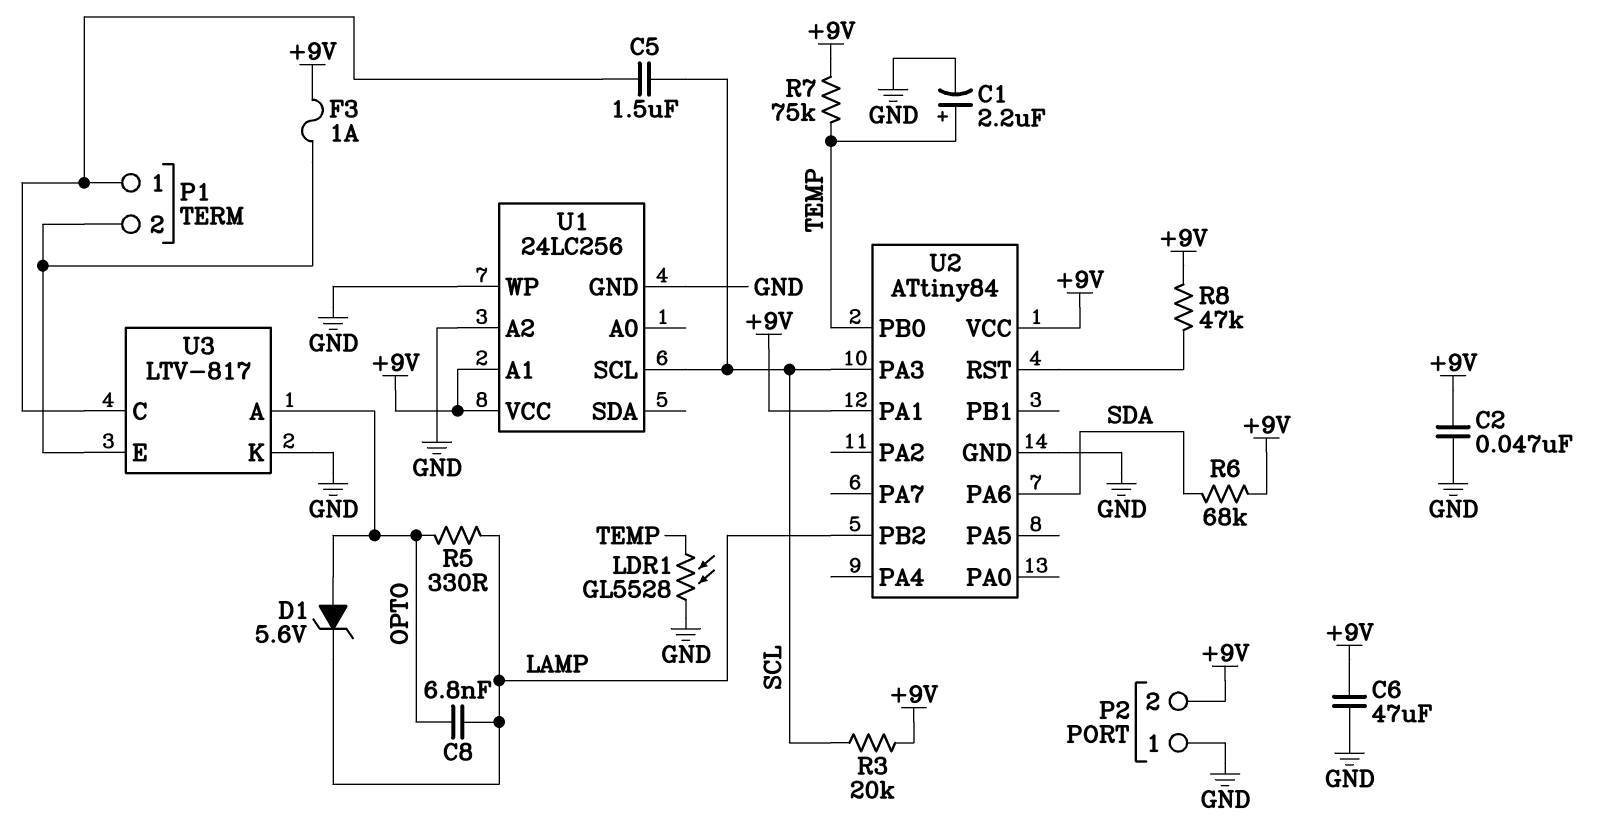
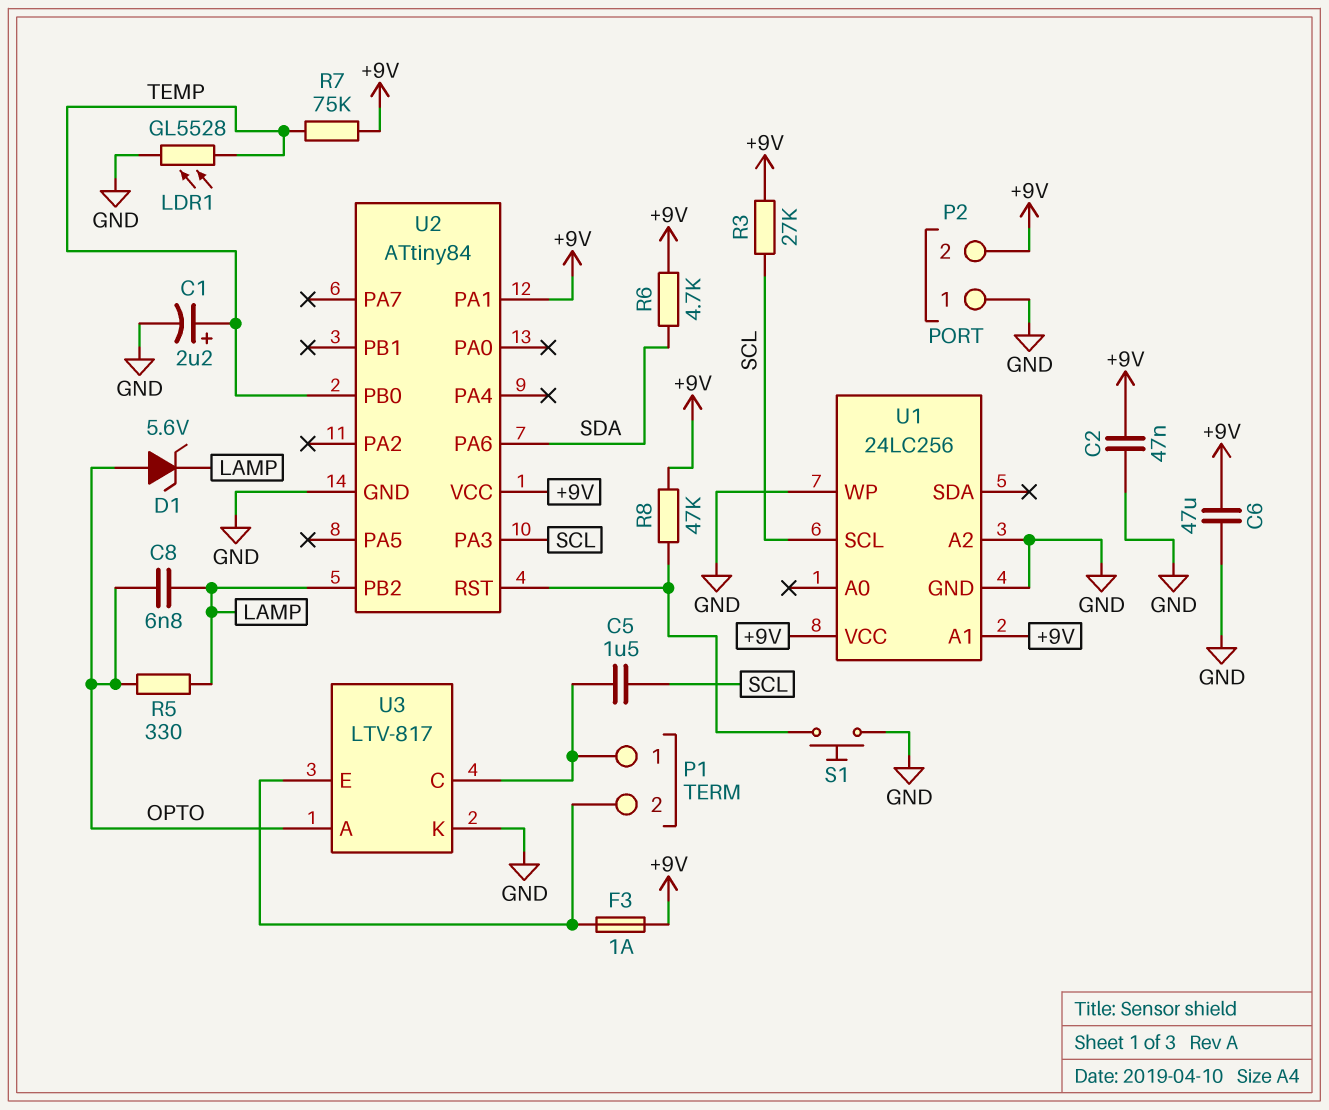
R3: 20k (+9V, SCL) -> 27k (+9V, SCL)
R6: 68k (+9V, SDA) -> 4.7k (+9V, SDA)
S1: none -> button (GND, U2/RST)

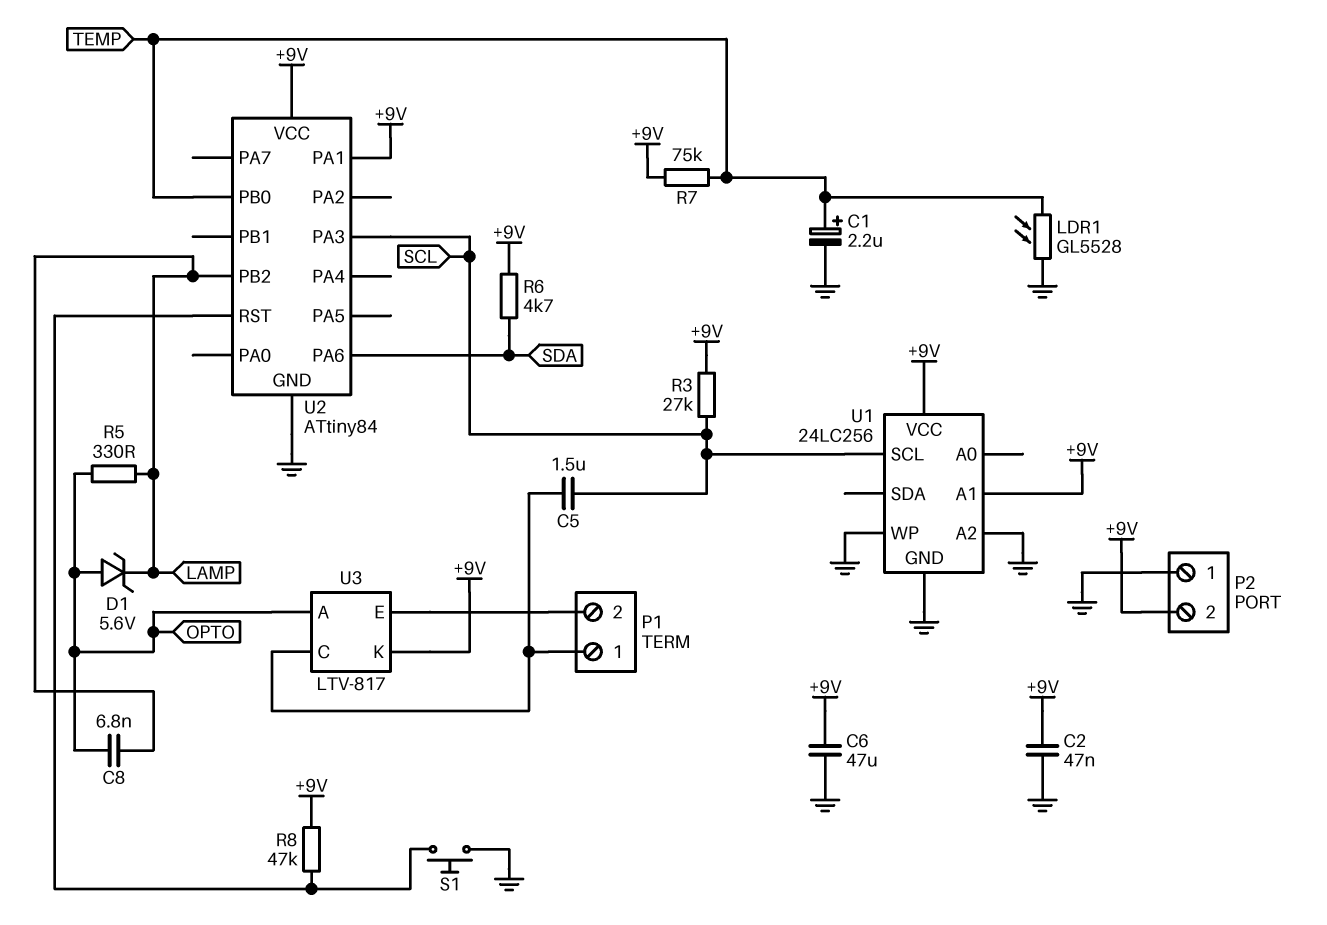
F3: 1A (+9V, P1/2) -> none
U3 pin K: GND -> +9V

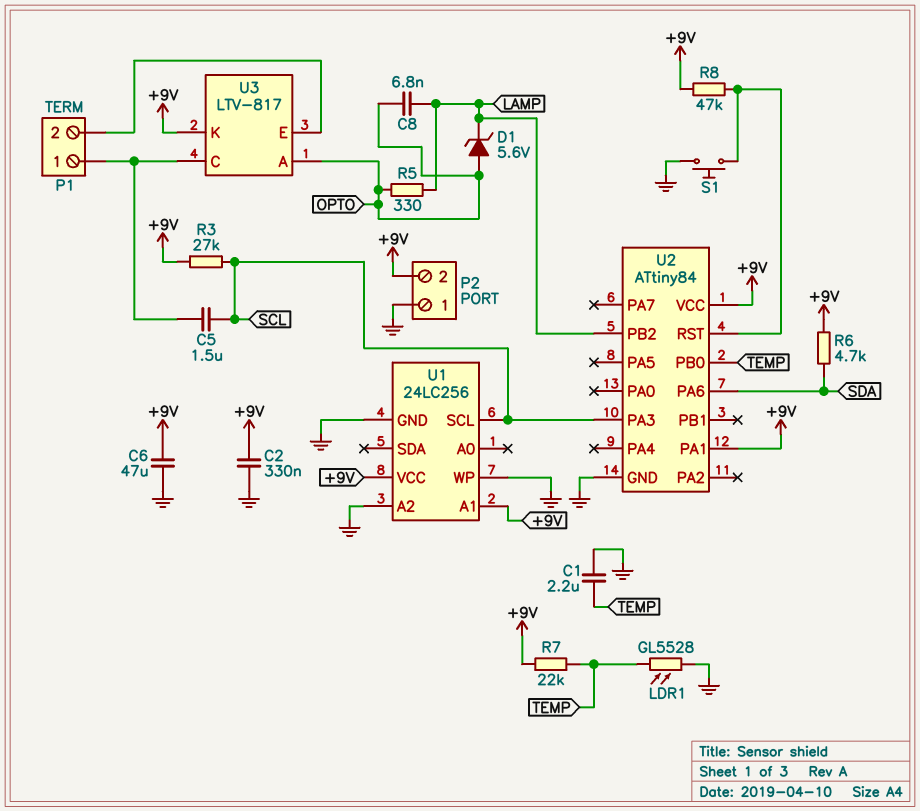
C1: 2.2uF (plus TEMP, minus GND) -> 2.2uF (GND, TEMP)
C2: 47nF (+9V, GND) -> 330nF (+9V, GND)
R7: 75k (+9V, TEMP) -> 22k (+9V, TEMP)

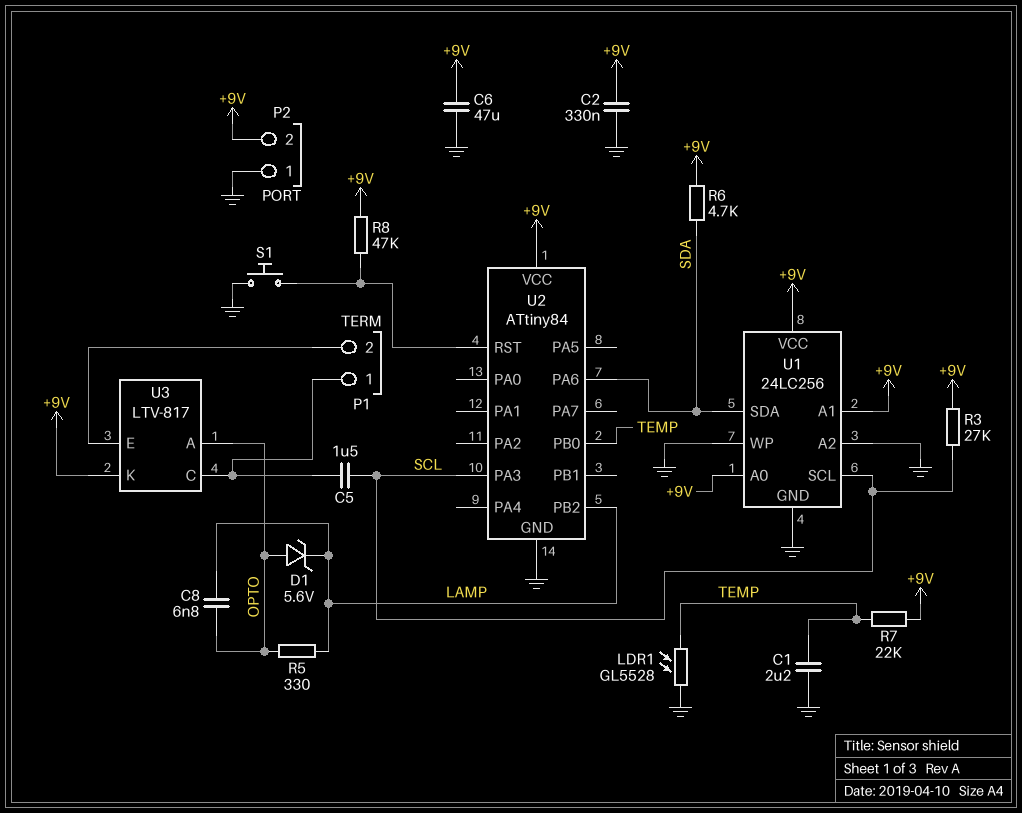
U1 pin A0: none -> +9V
U1 pin SDA: none -> SDA
U2 pin PA1: +9V -> none

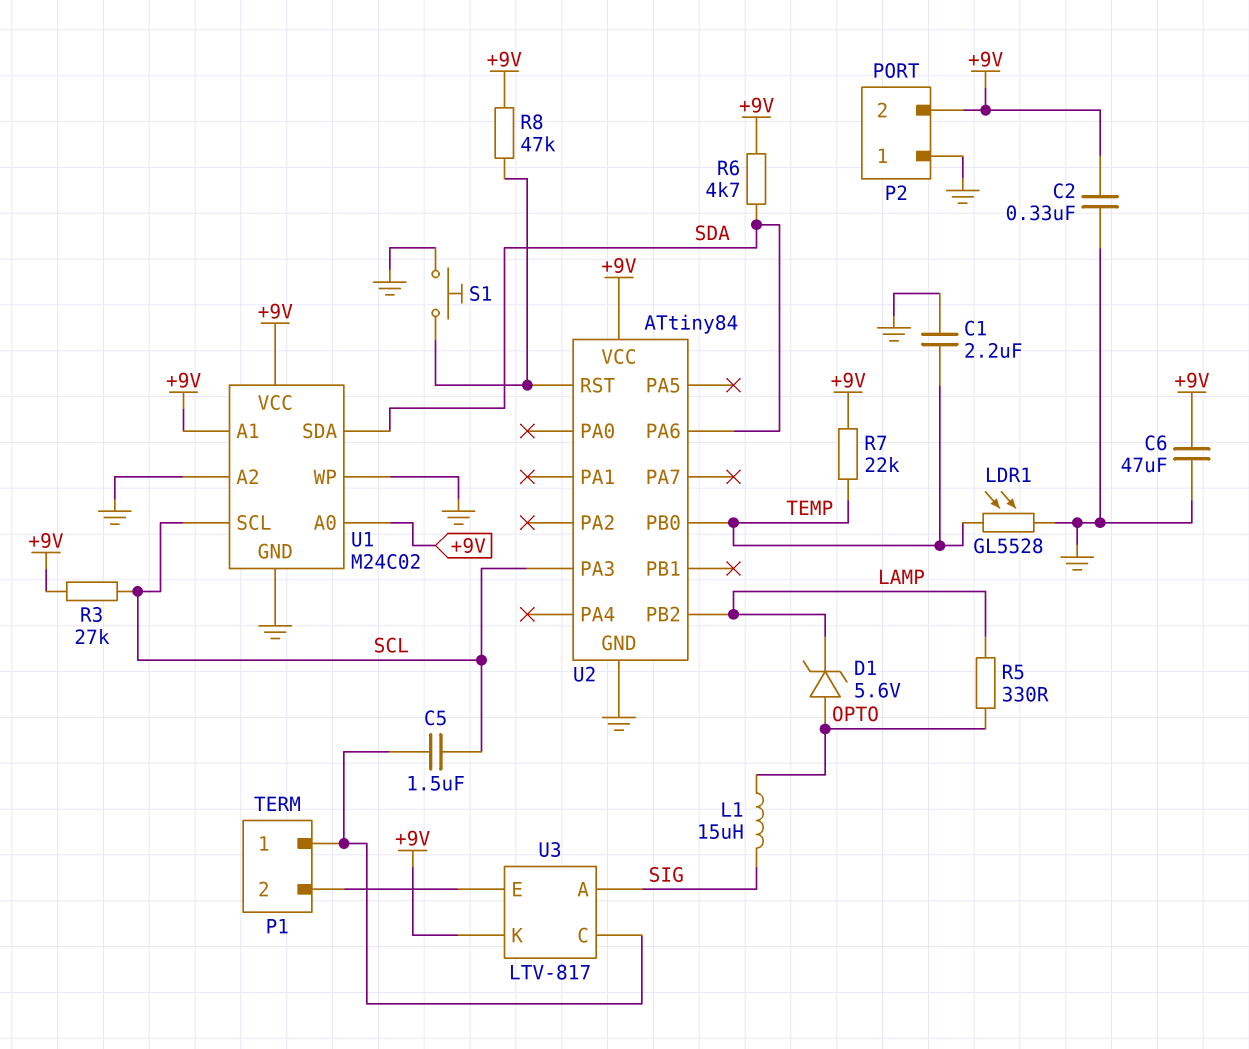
C8: 6.8nF (LAMP, OPTO) -> none
L1: none -> 15uH (OPTO, SIG)
U1: 24LC256 -> M24C02
U3 pin A: OPTO -> SIG

